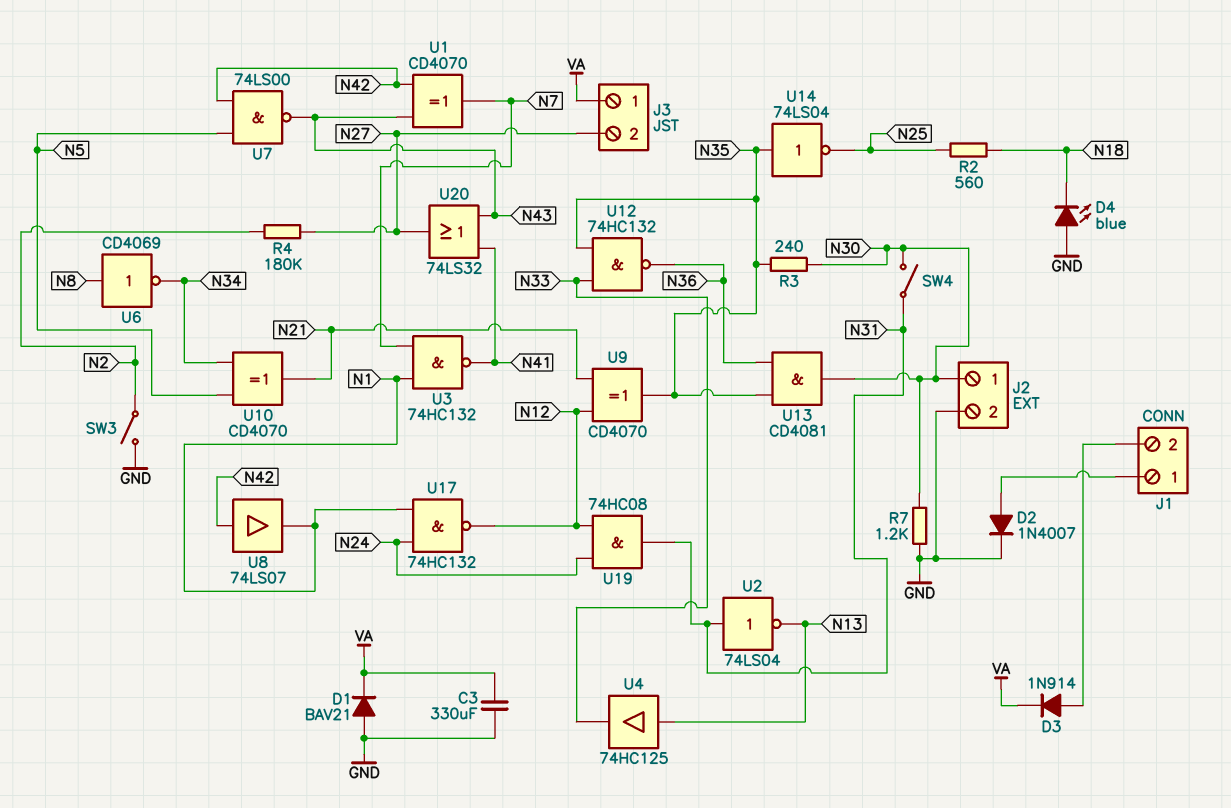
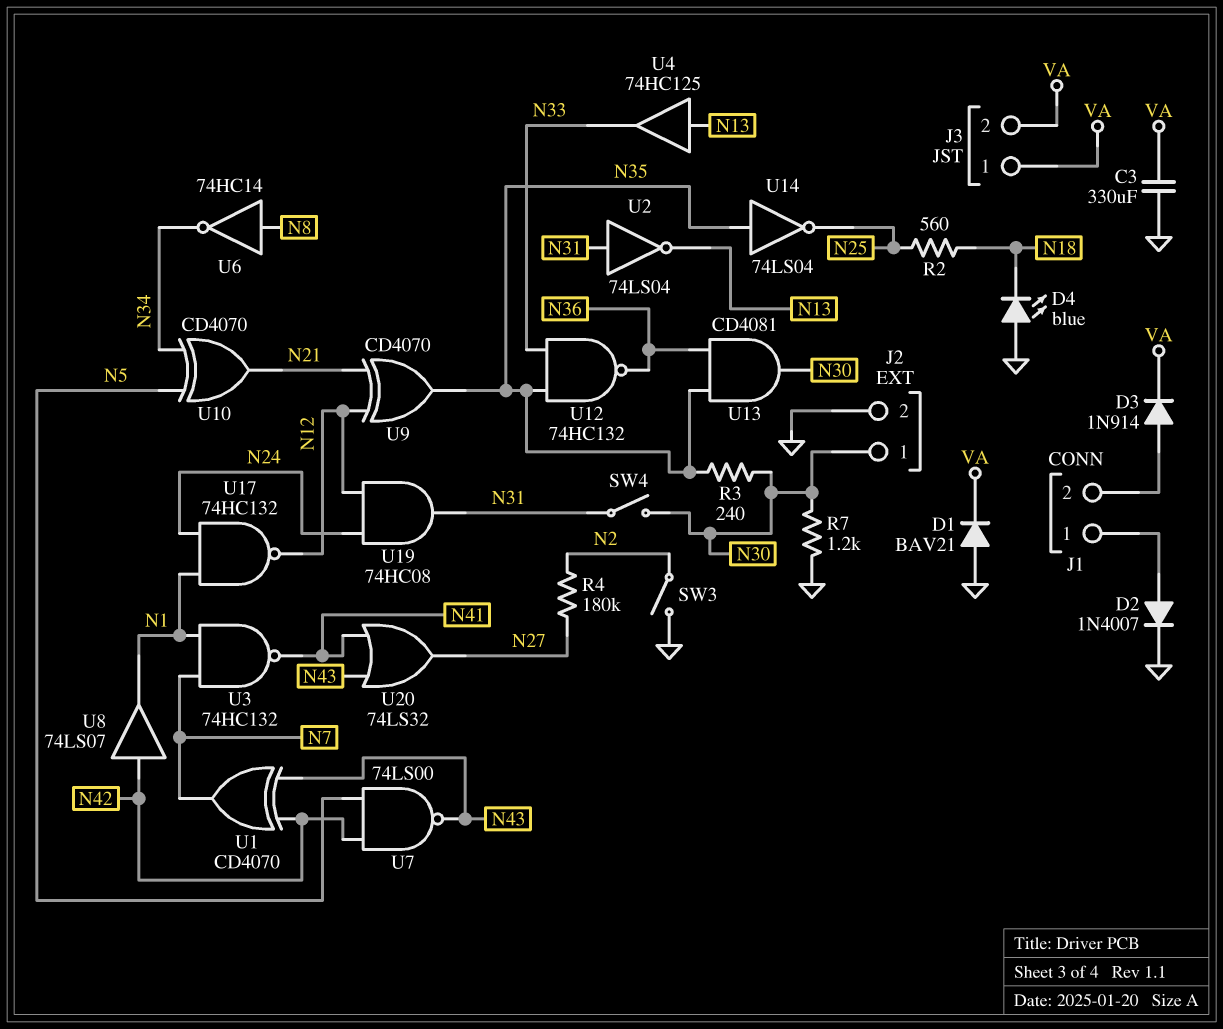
J3 pin 2: N27 -> VA
U6: NOT CD4069 (in N8, out N34) -> NOT 74HC14 (in N8, out N34)

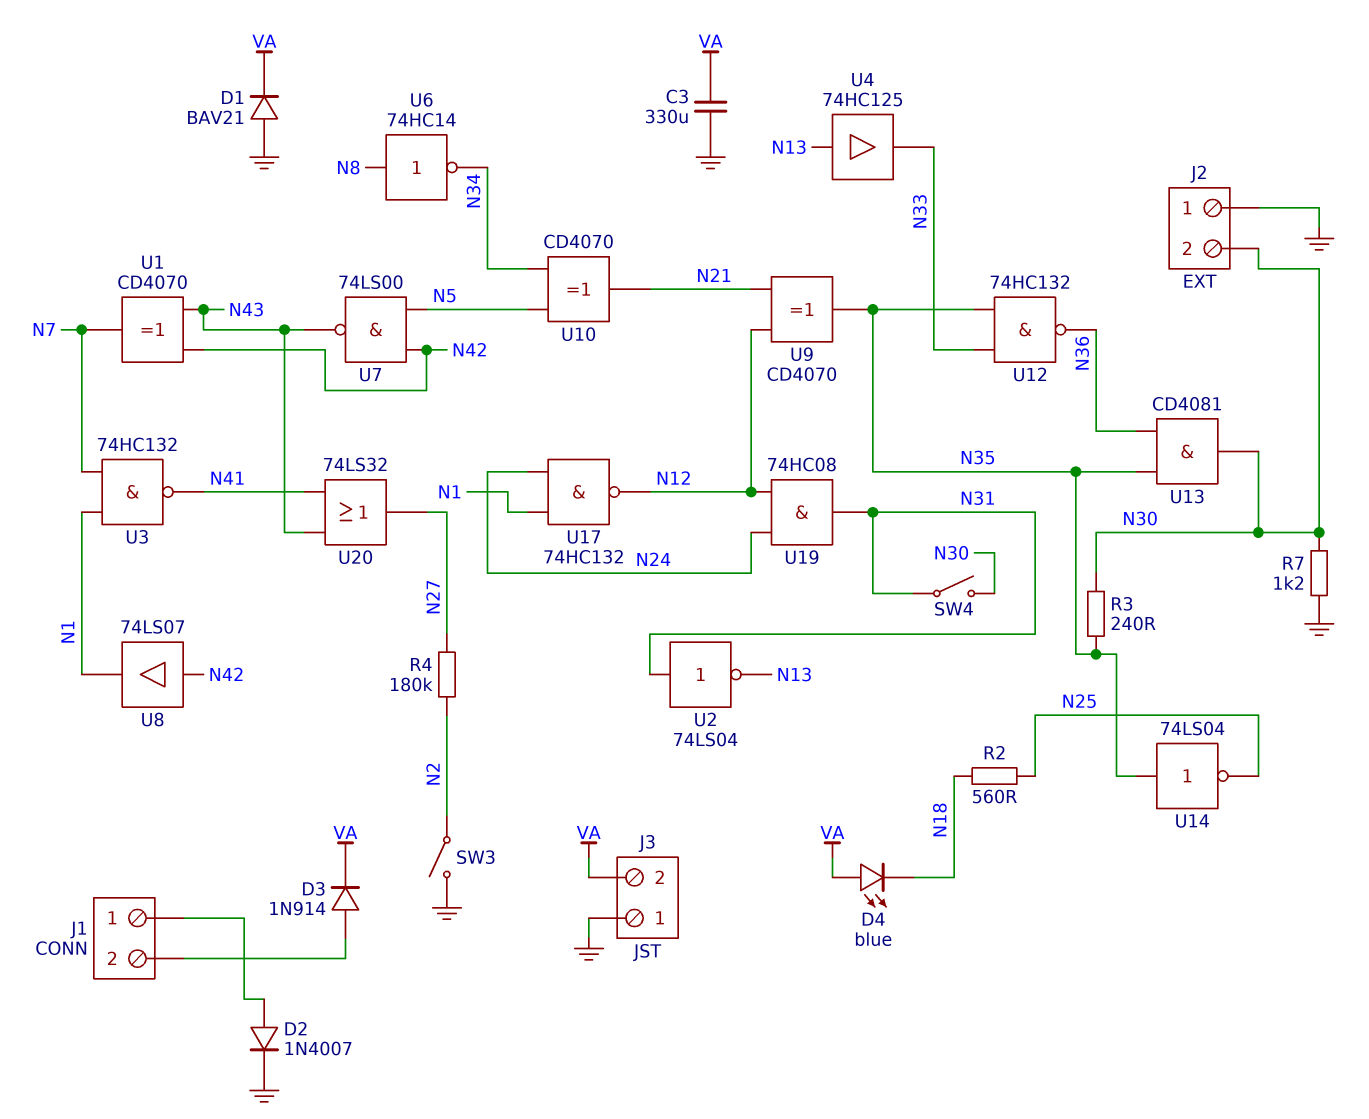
D4: LED blue (A GND, K N18) -> LED blue (A VA, K N18)
J2 pin 1: N30 -> GND
J2 pin 2: GND -> N30
J3 pin 1: VA -> GND

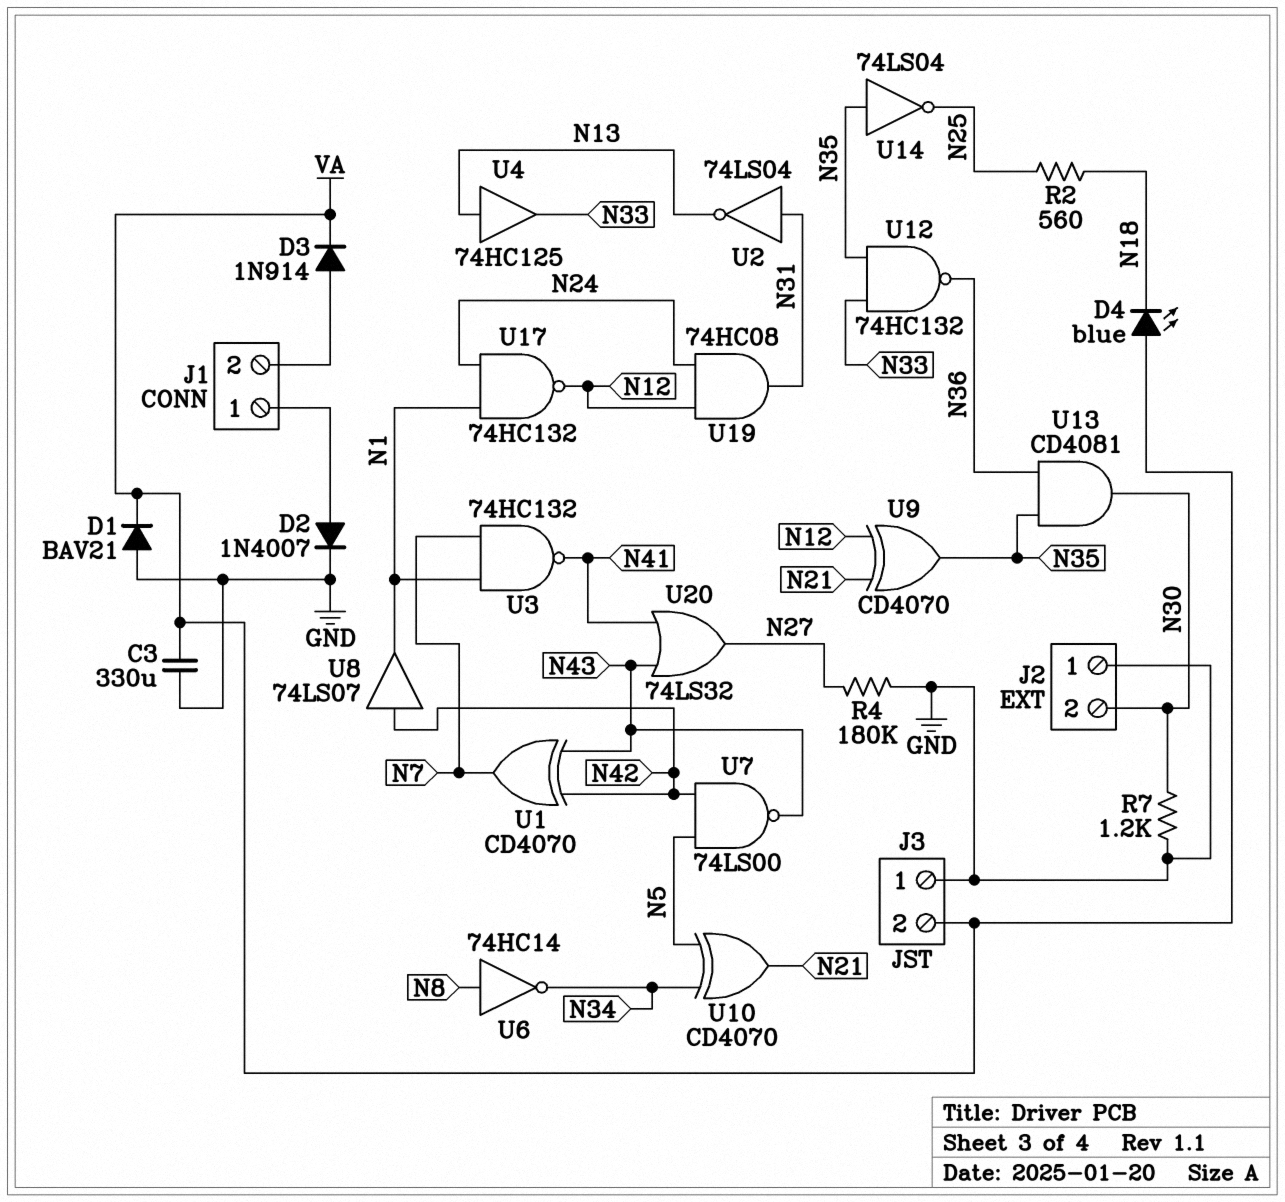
R3: 240 (N30, N35) -> none
R4: 180k (N2, N27) -> 180k (GND, N27)
SW3: switch (GND, N2) -> none
SW4: switch (N30, N31) -> none

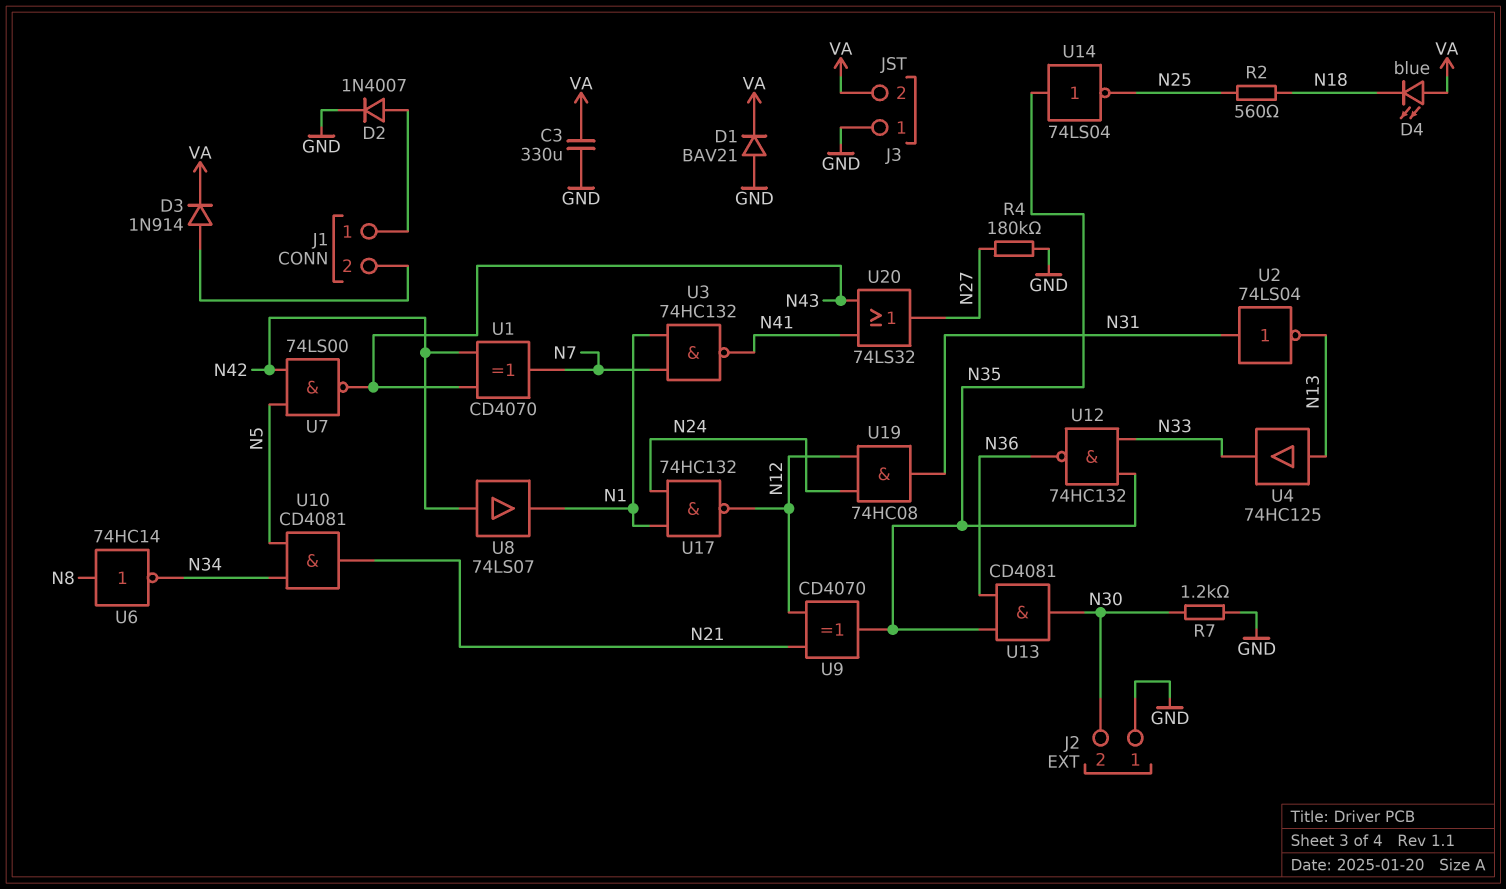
U10: XOR CD4070 (in N5, in N34, out N21) -> AND CD4081 (in N5, in N34, out N21)

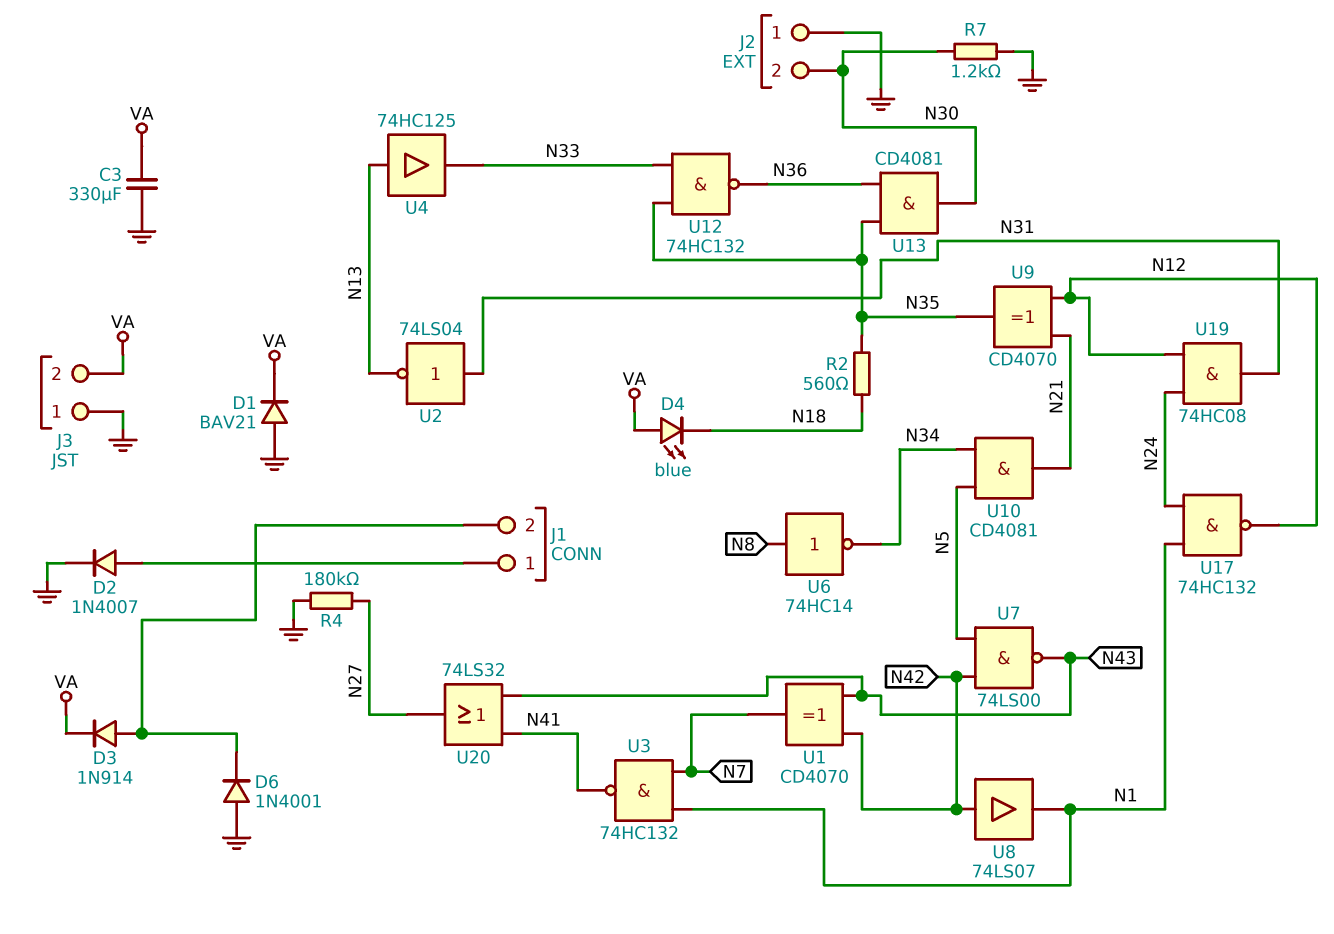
D6: none -> diode 1N4001 (A GND, K J1/2)
R2: 560 (N18, N25) -> 560 (N18, N35)
U14: NOT 74LS04 (in N35, out N25) -> none

